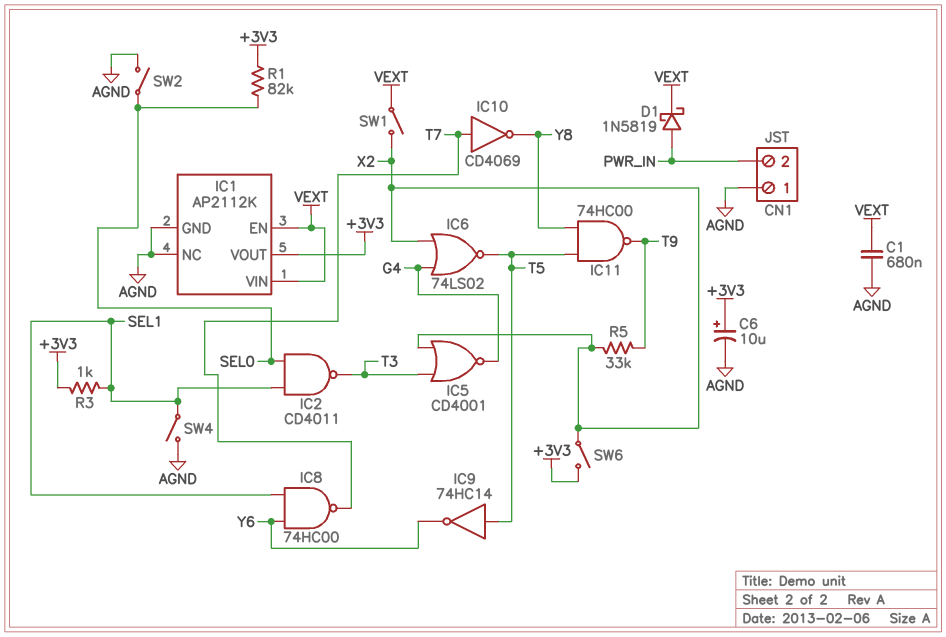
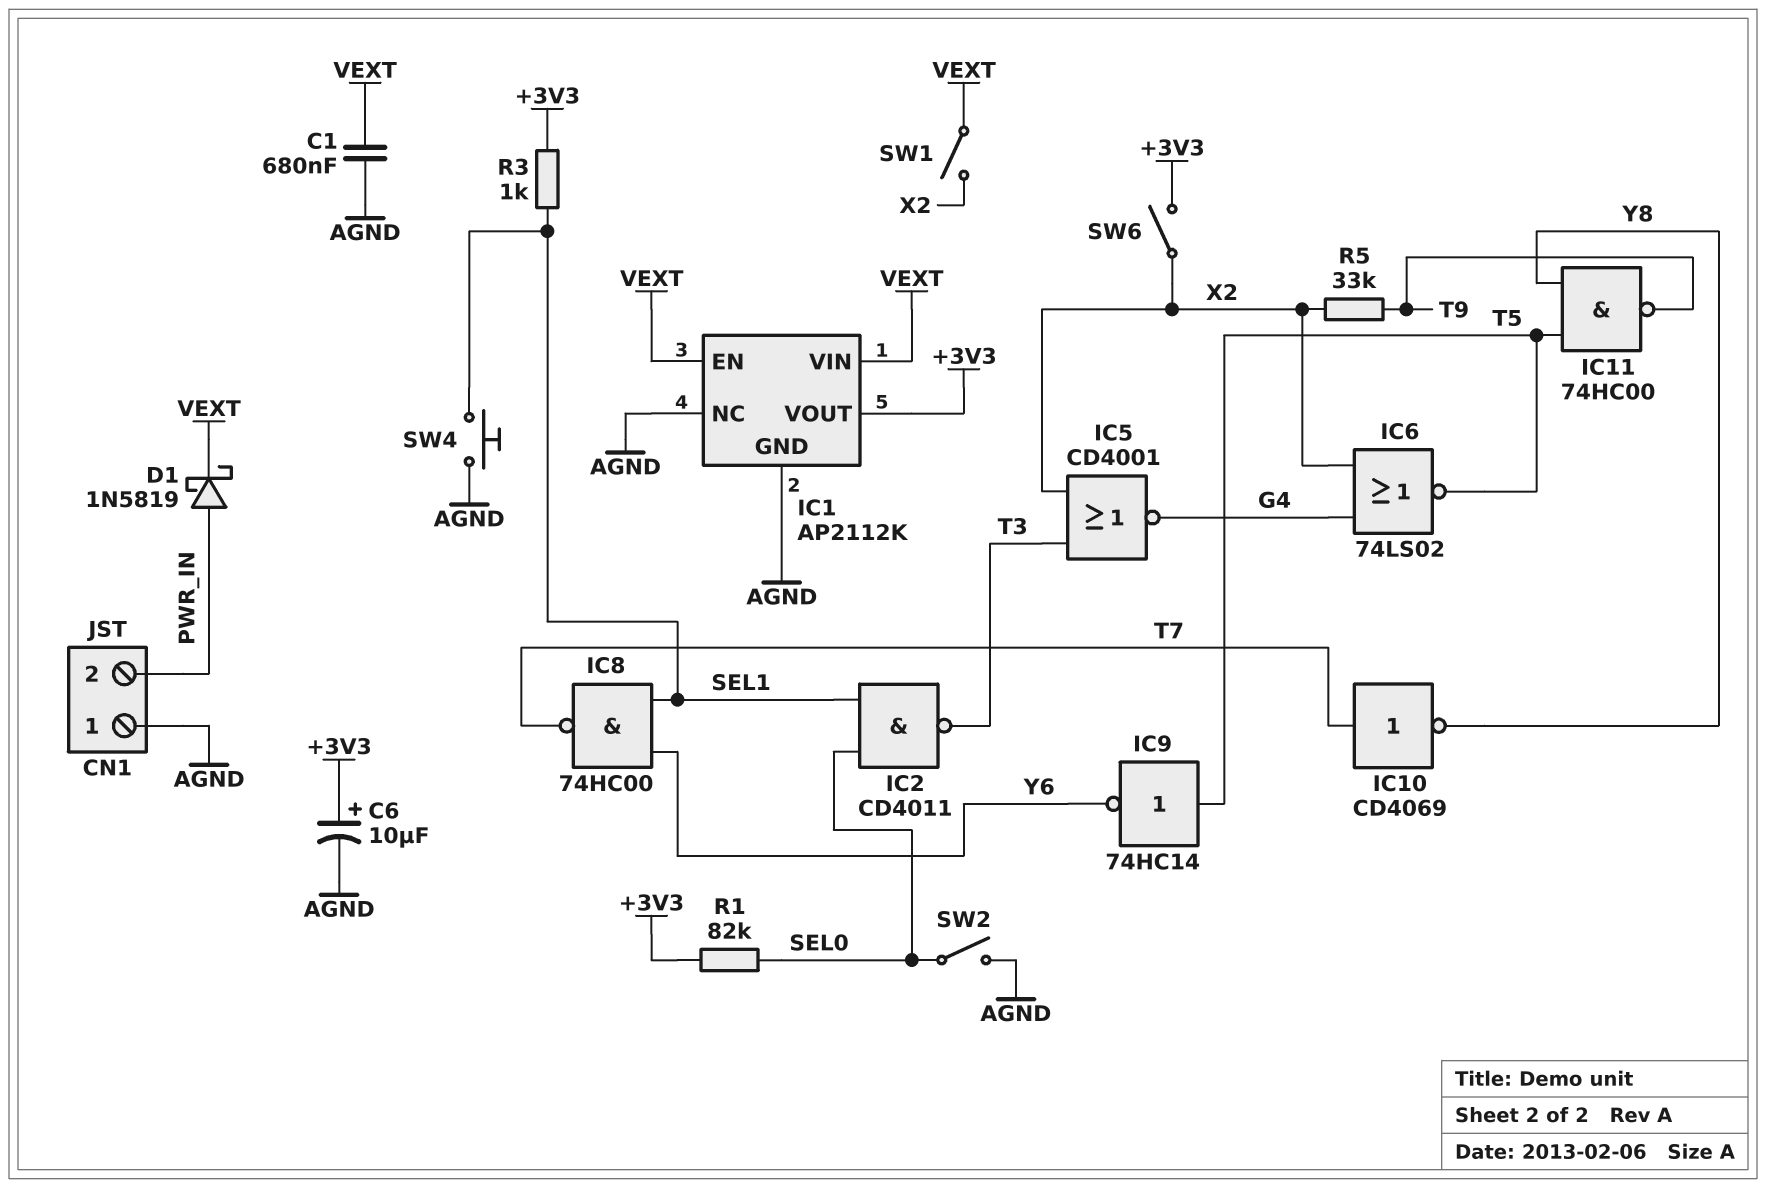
SW4: switch (AGND, SEL1) -> button (AGND, SEL1)

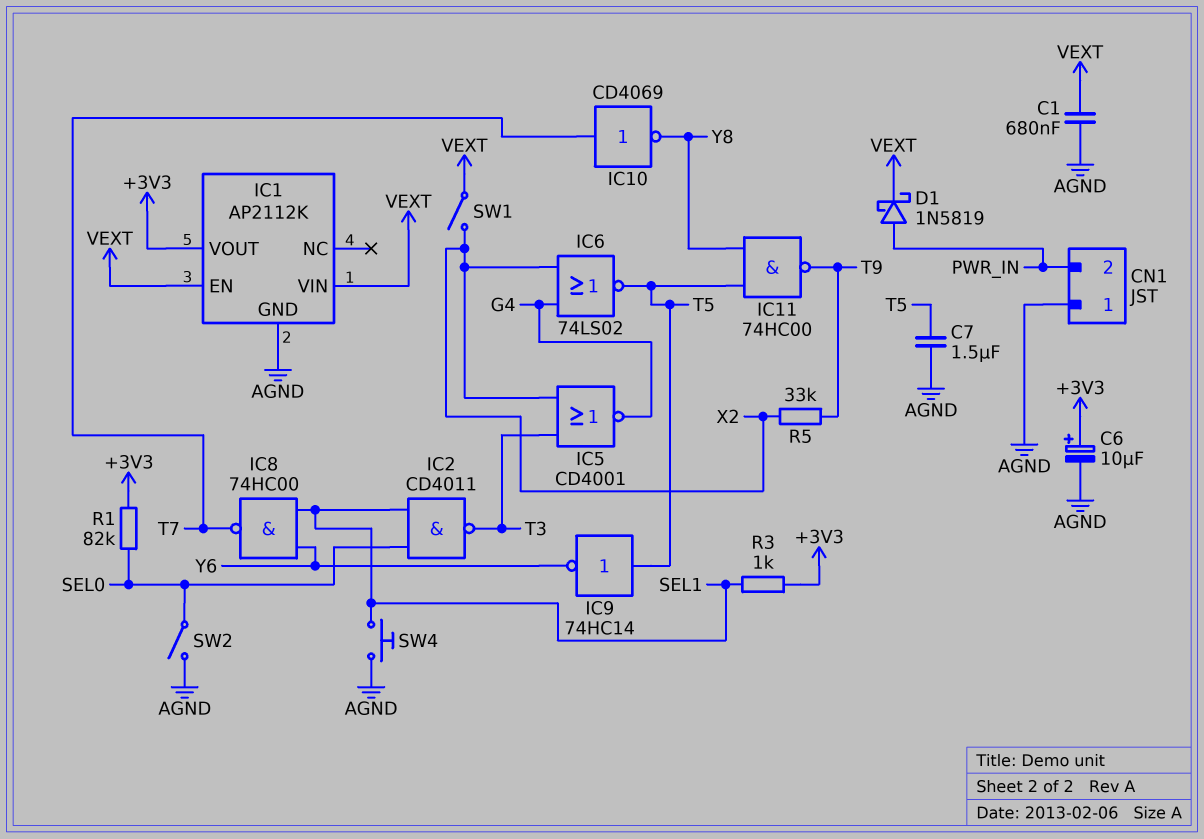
C7: none -> 1.5uF (AGND, T5)
IC1 pin NC: AGND -> none
SW6: switch (+3V3, X2) -> none

